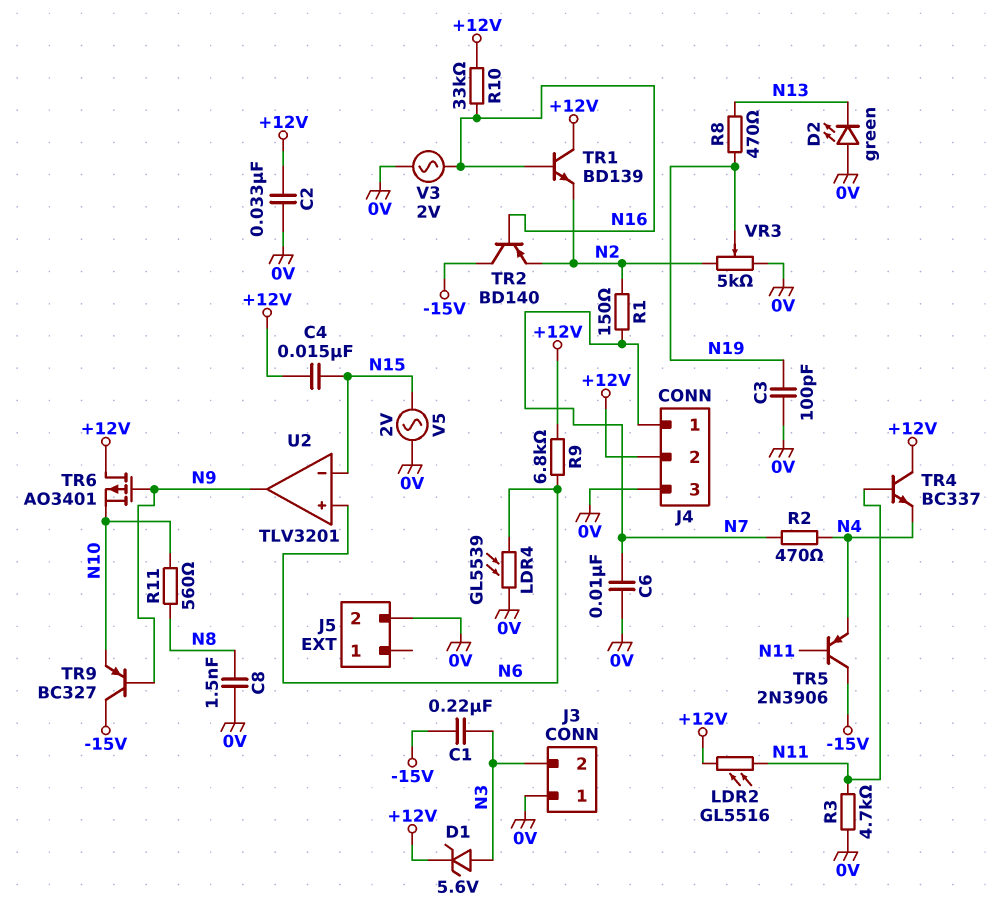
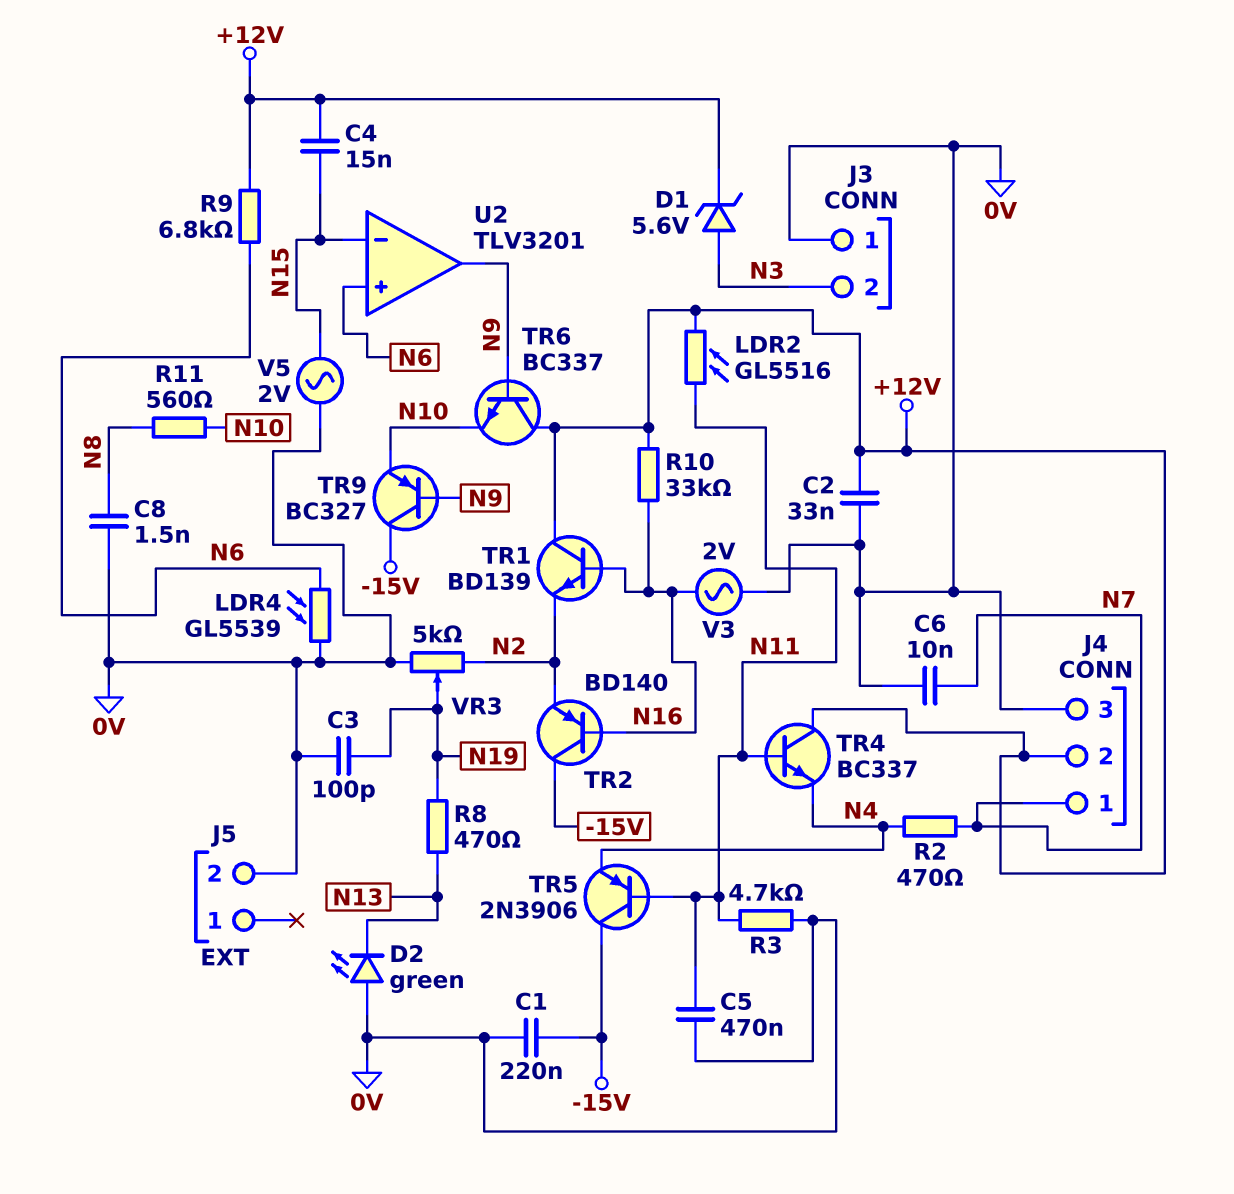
C1: 220nF (-15V, N3) -> 220nF (-15V, 0V)
C5: none -> 470nF (0V, N11)
R1: 150 (N2, N7) -> none
TR6: PMOS AO3401 (G N9, D +12V, S N10) -> NPN BC337 (B N9, C +12V, E N10)

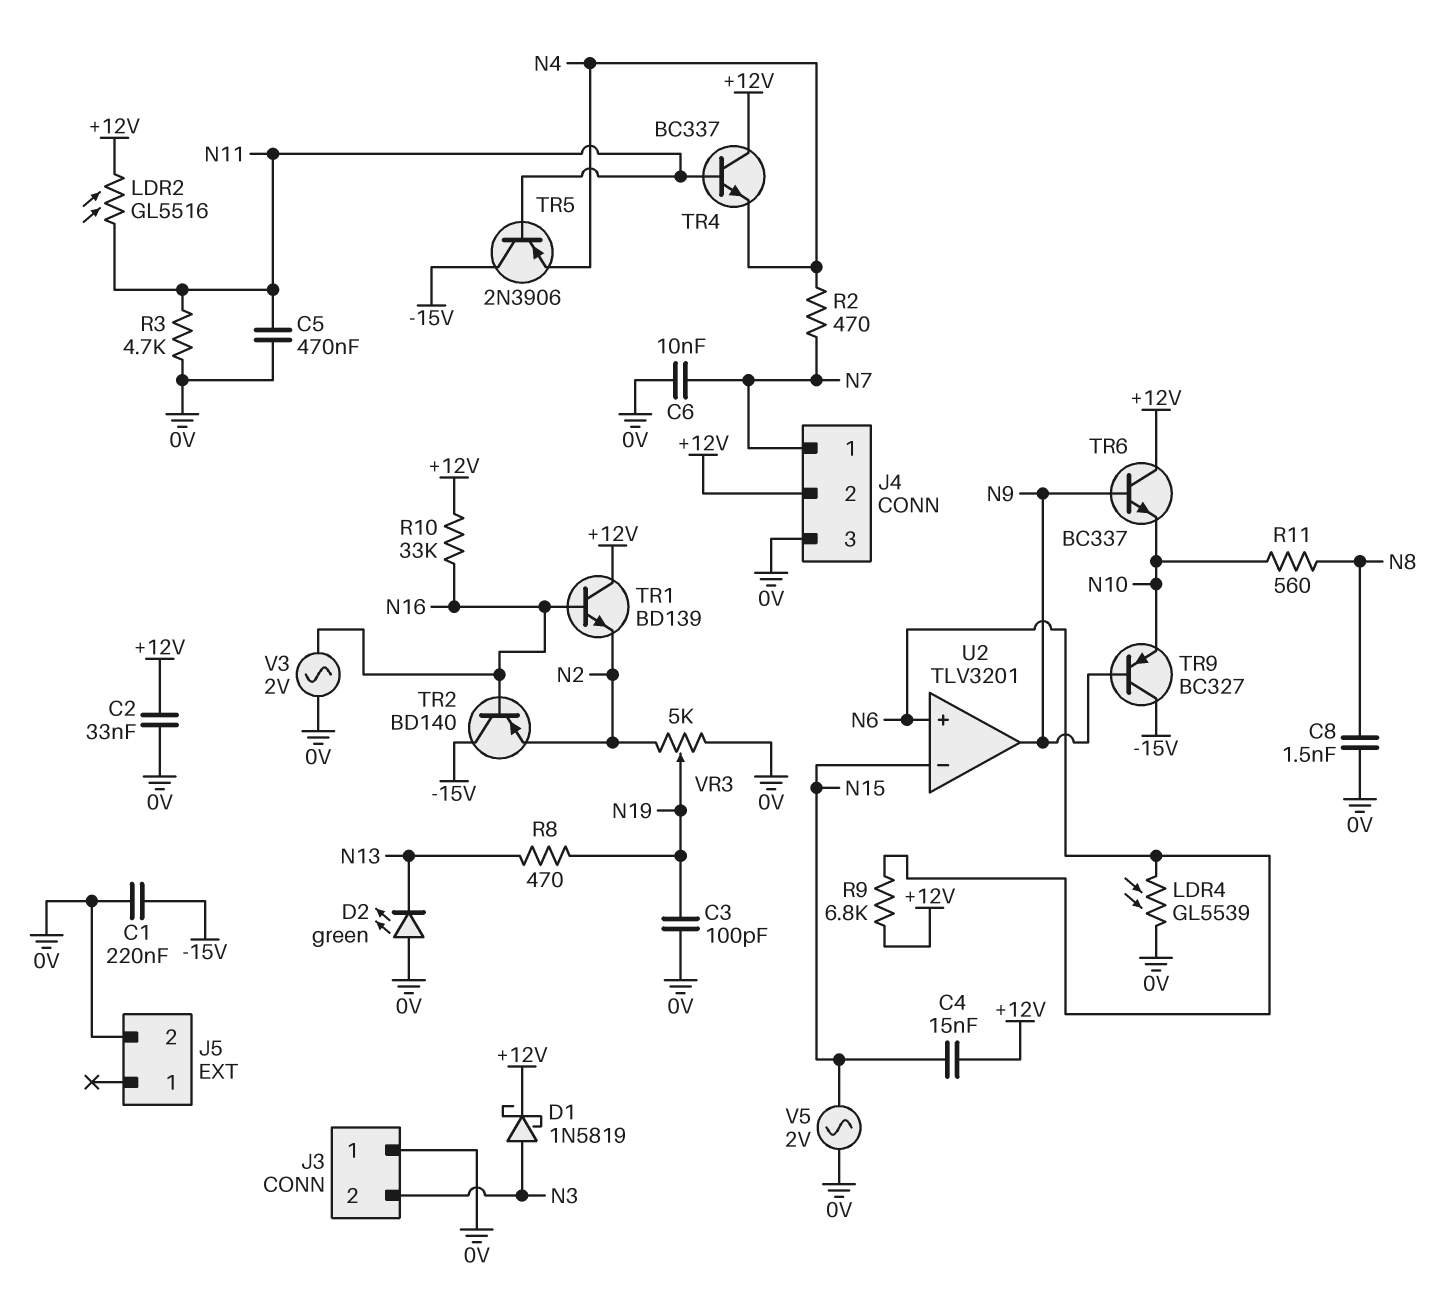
D1: zener 5.6V (A N3, K +12V) -> schottky 1N5819 (A N3, K +12V)

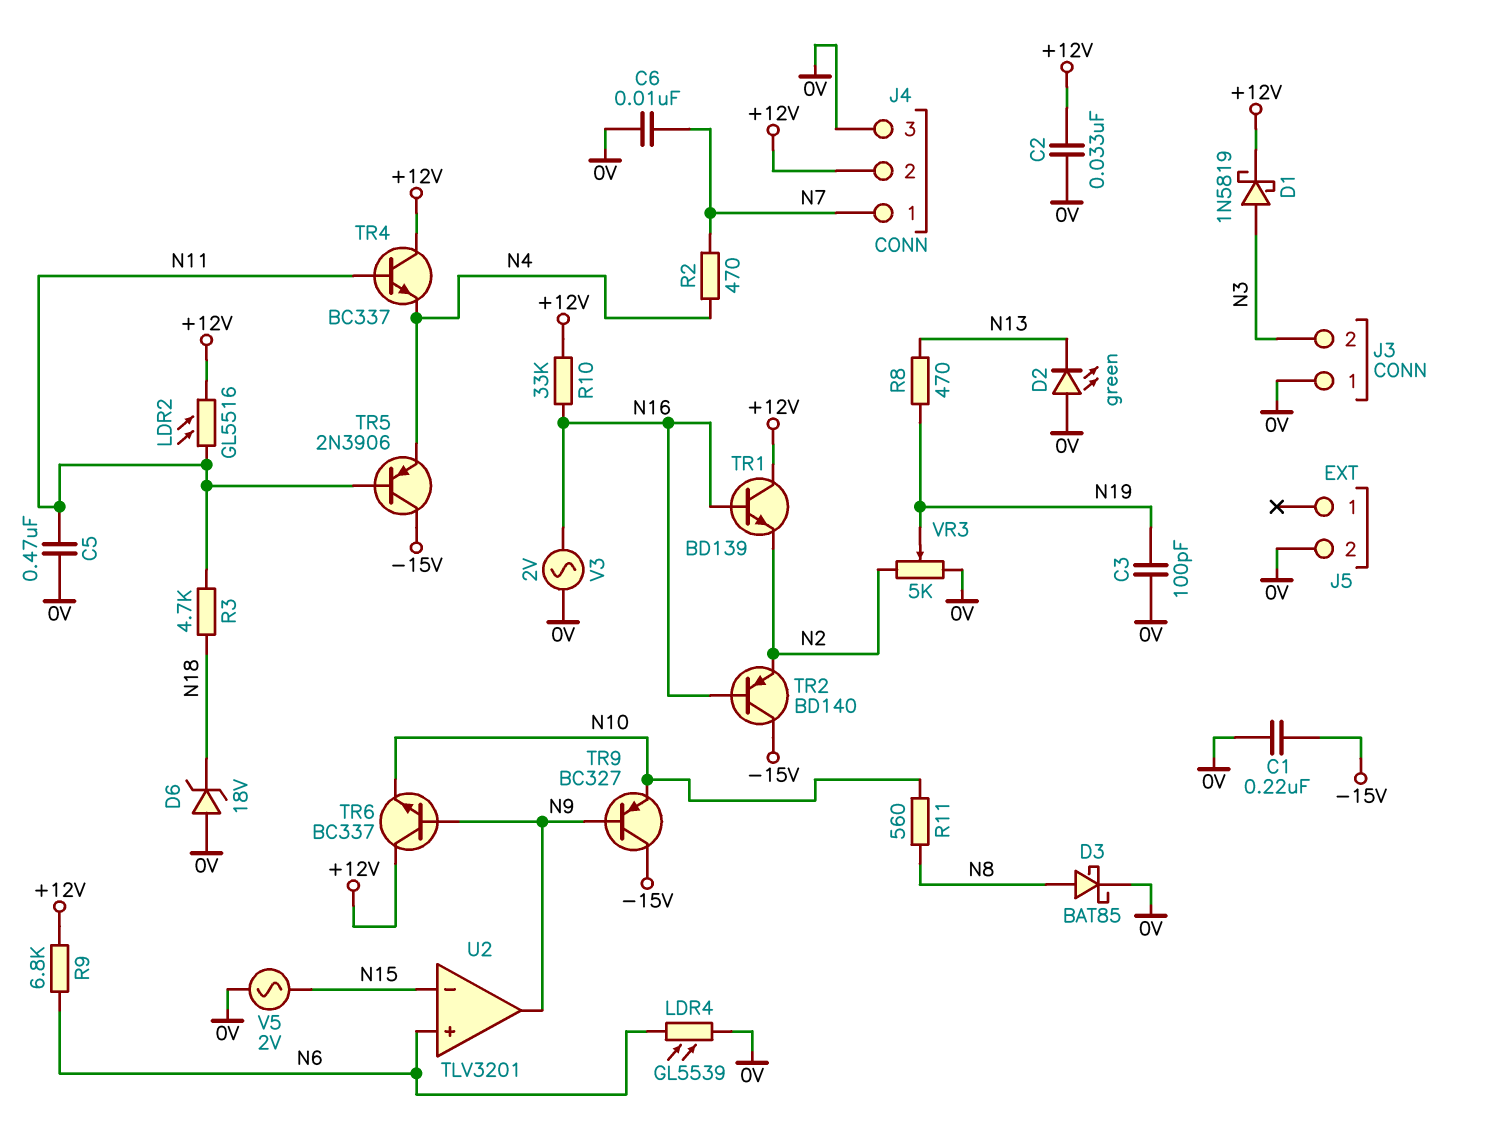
C4: 15nF (+12V, N15) -> none
C8: 1.5nF (0V, N8) -> none
D3: none -> schottky BAT85 (A N8, K 0V)
D6: none -> zener 18V (A 0V, K N18)
R3: 4.7k (0V, N11) -> 4.7k (N11, N18)

